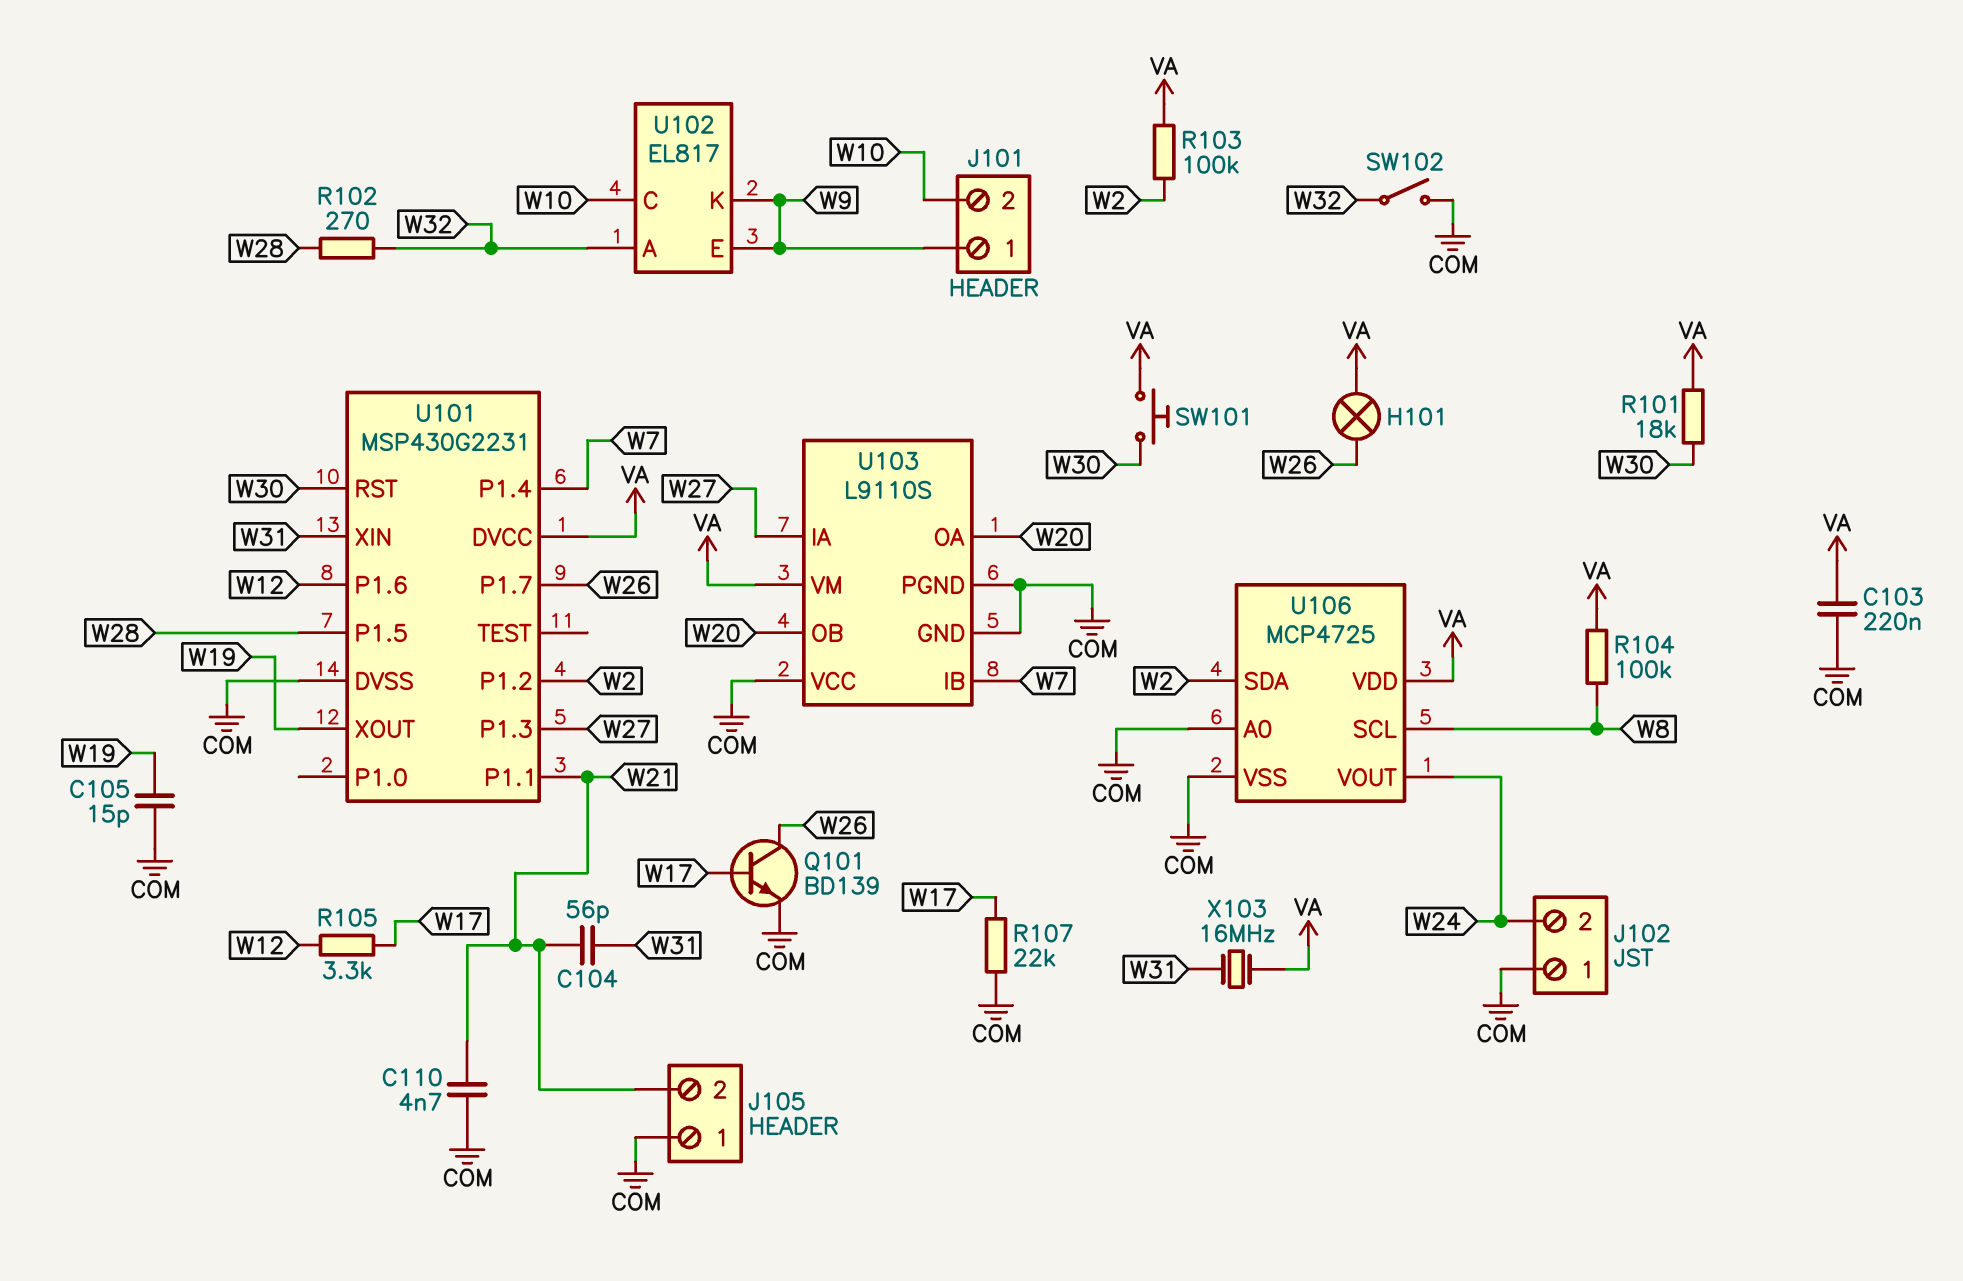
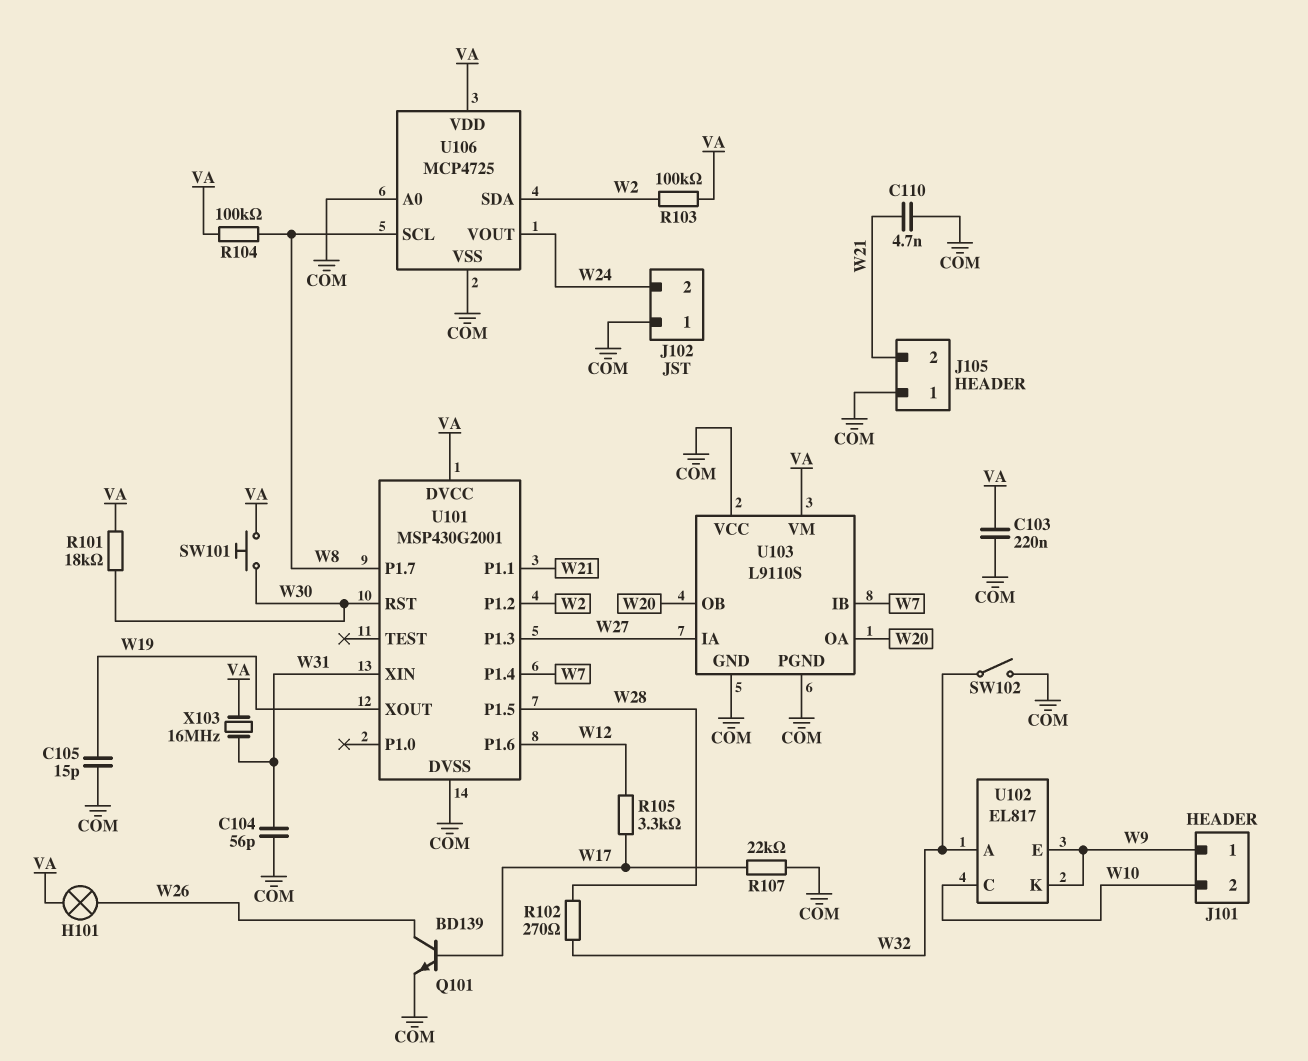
C104: 56pF (W21, W31) -> 56pF (COM, W31)
U101: MSP430G2231 -> MSP430G2001
U101 pin P1.7: W26 -> W8

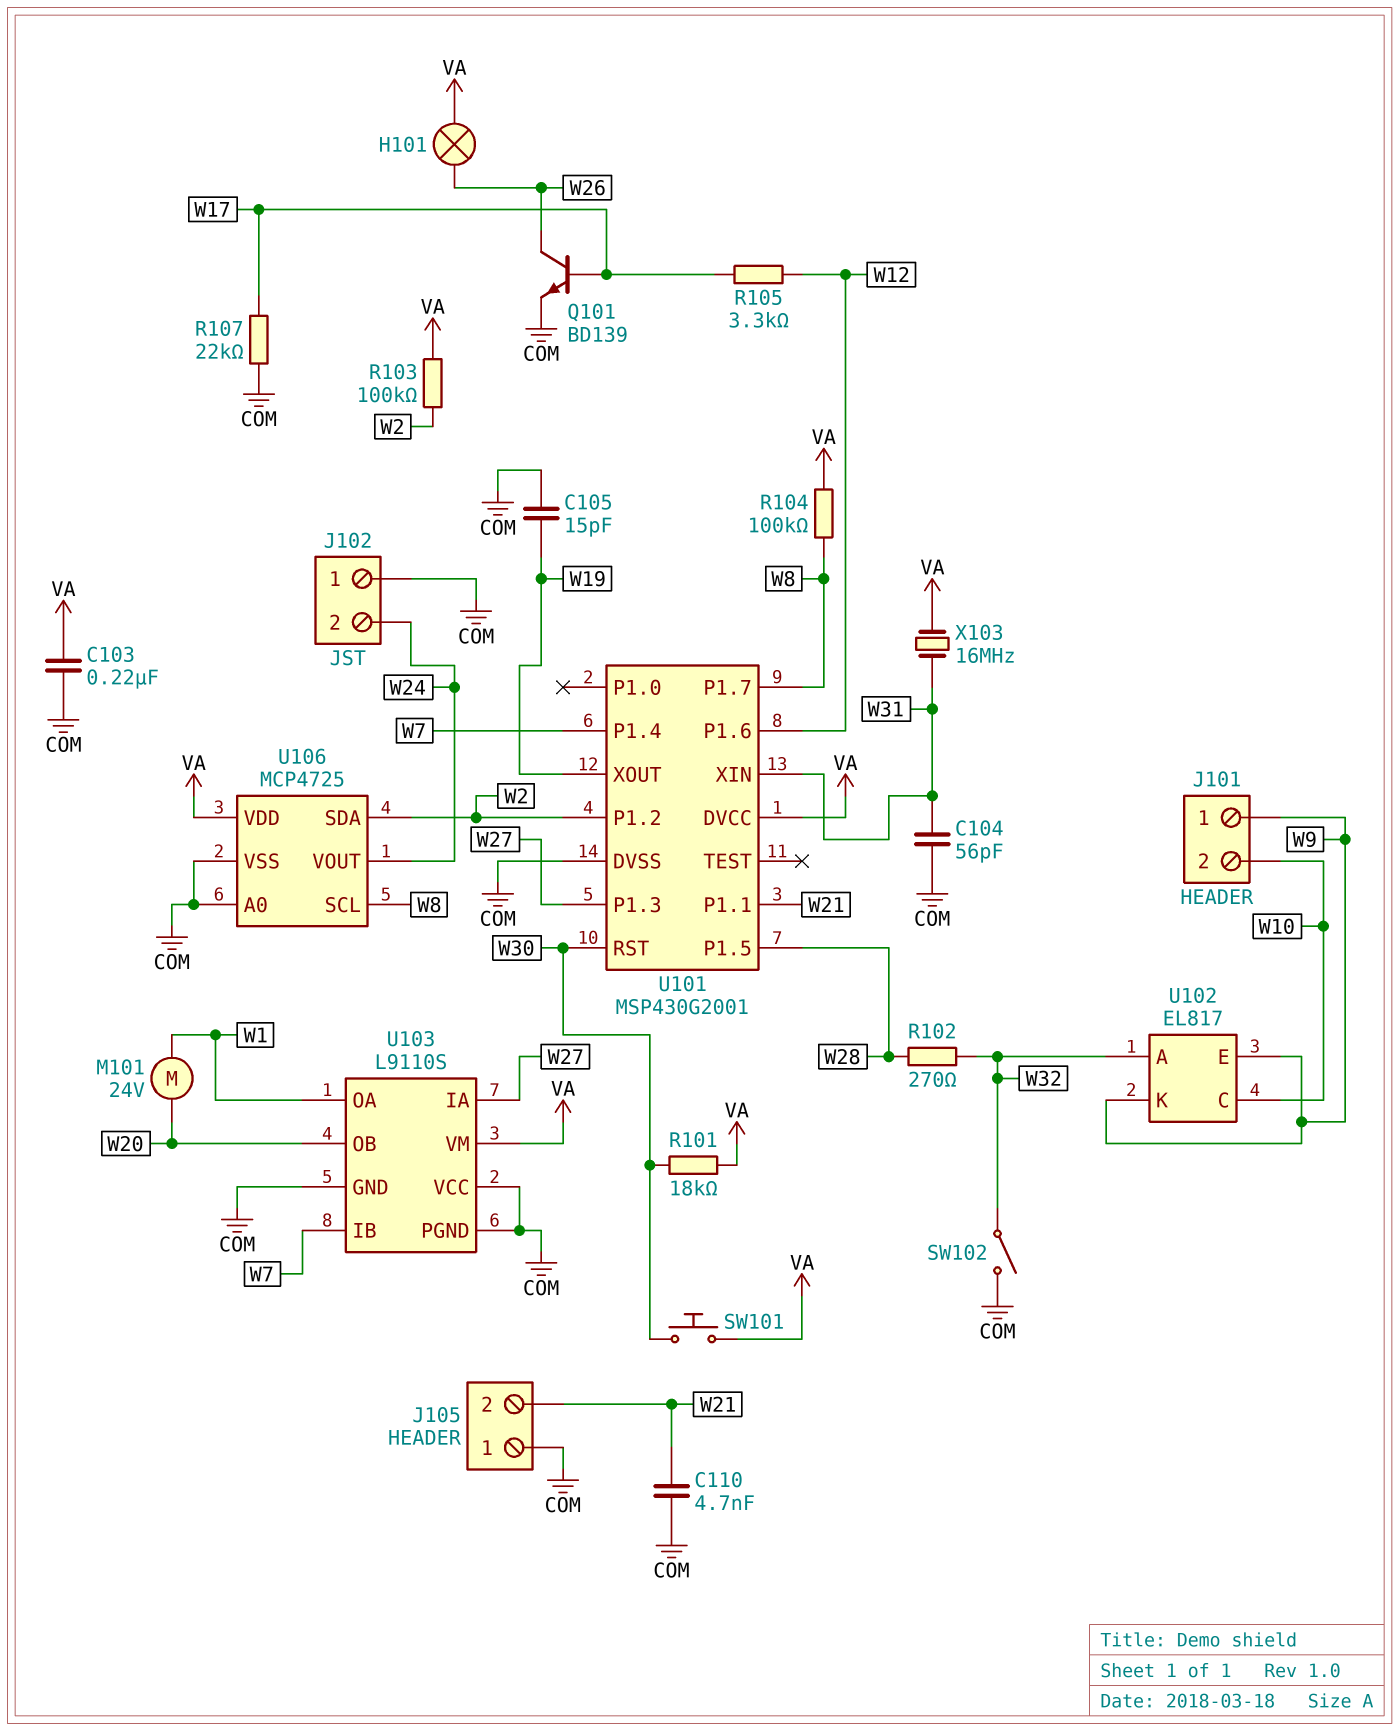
M101: none -> motor 24V (W1, W20)
U103 pin OA: W20 -> W1

